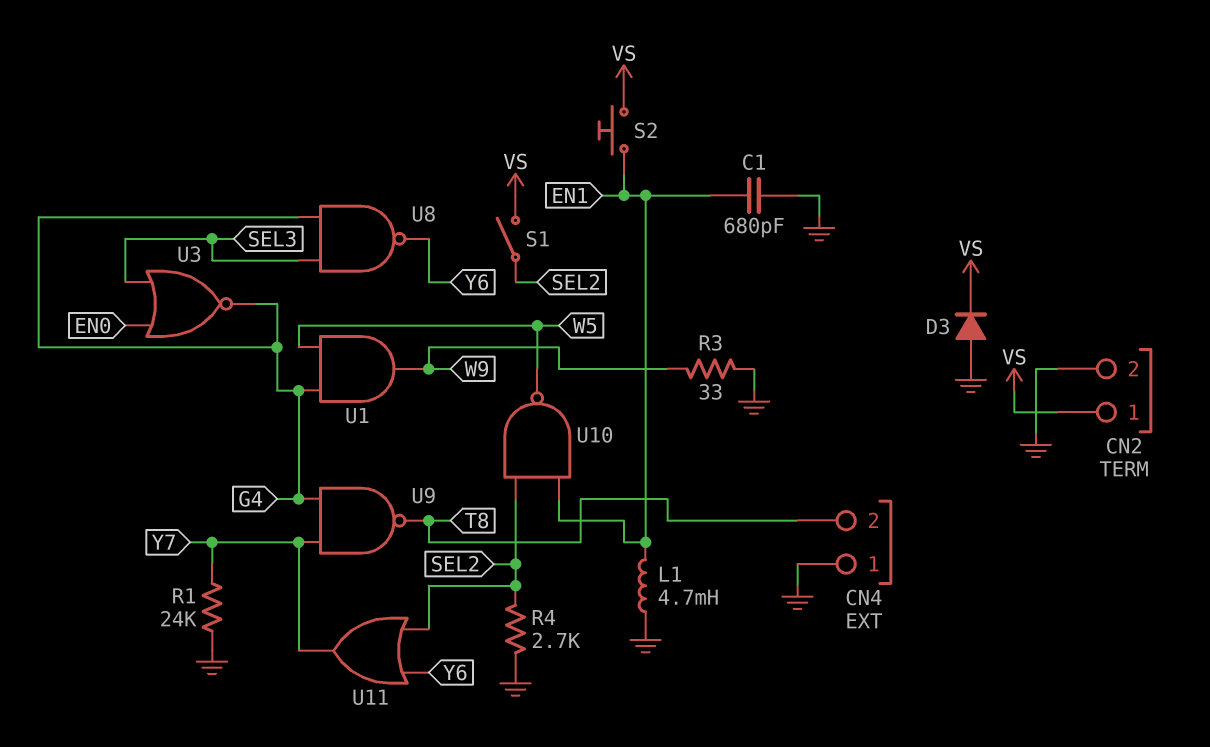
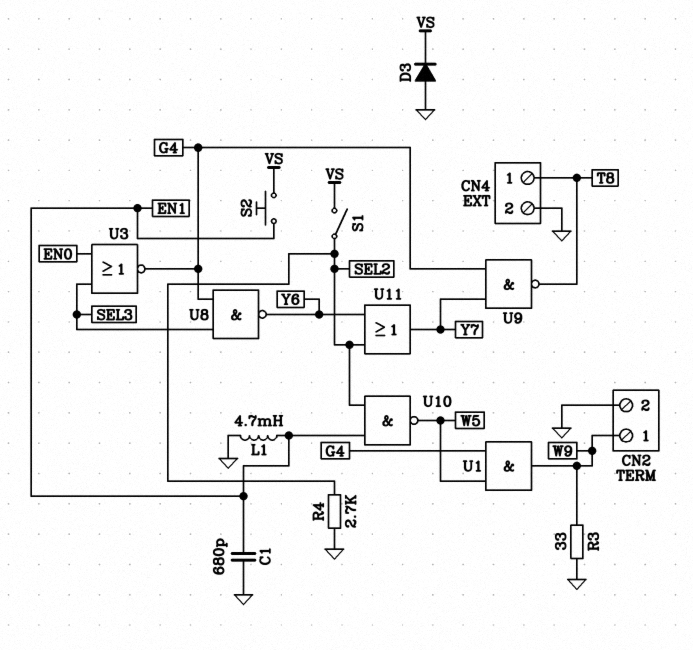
CN2 pin 1: VS -> W9
CN4 pin 1: GND -> T8
CN4 pin 2: T8 -> GND
R1: 24k (GND, Y7) -> none

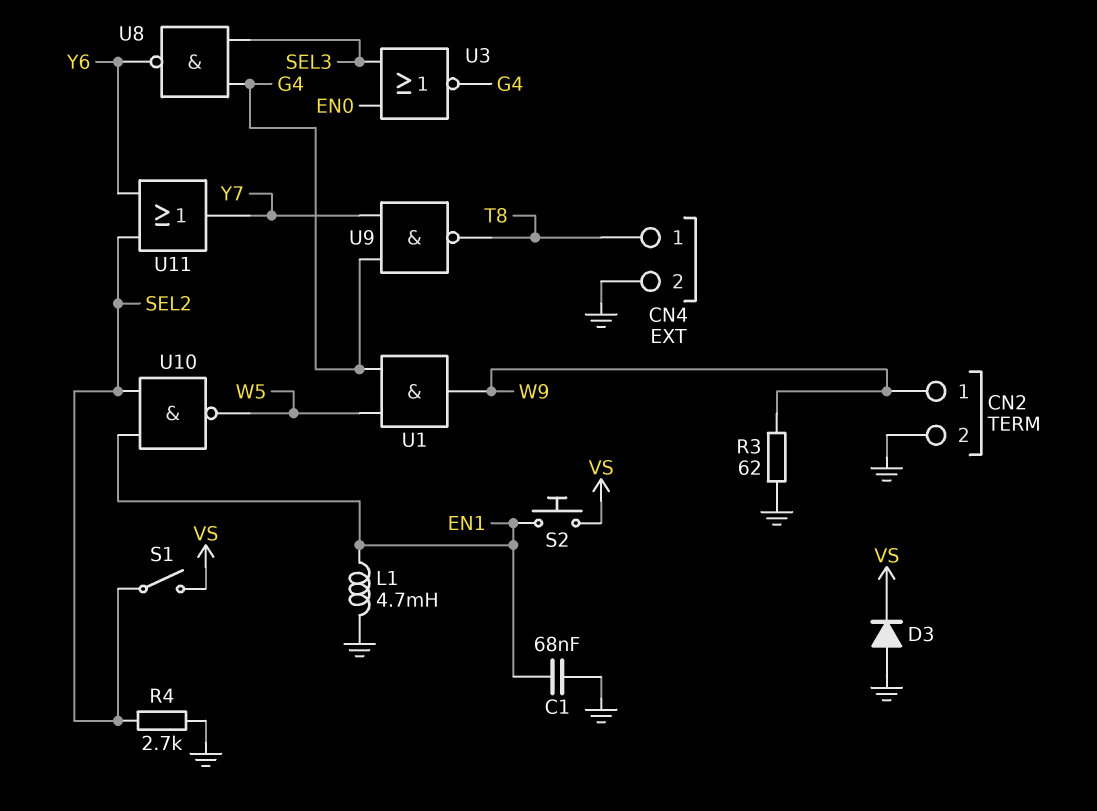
C1: 680pF (EN1, GND) -> 68nF (EN1, GND)
R3: 33 (GND, W9) -> 62 (GND, W9)

